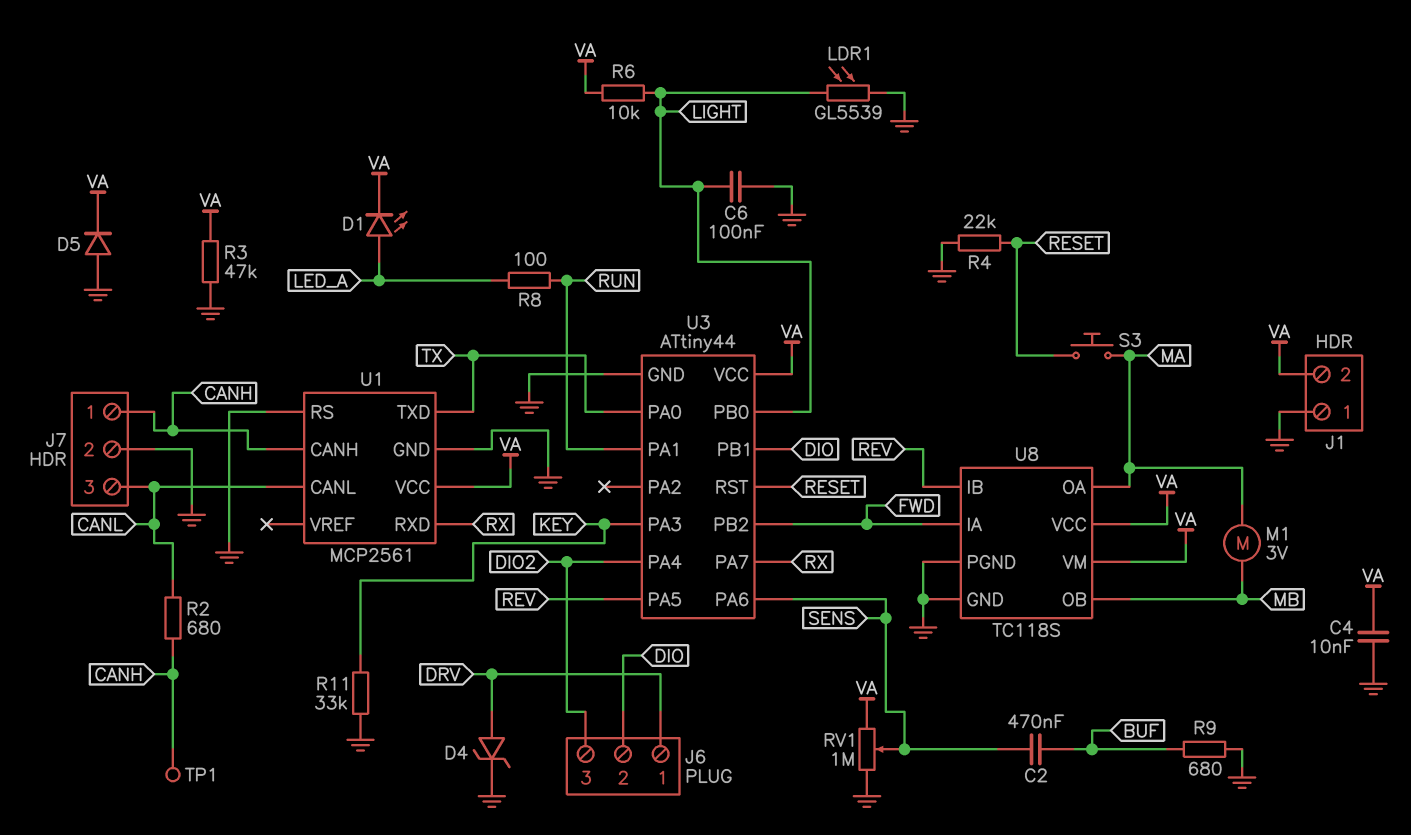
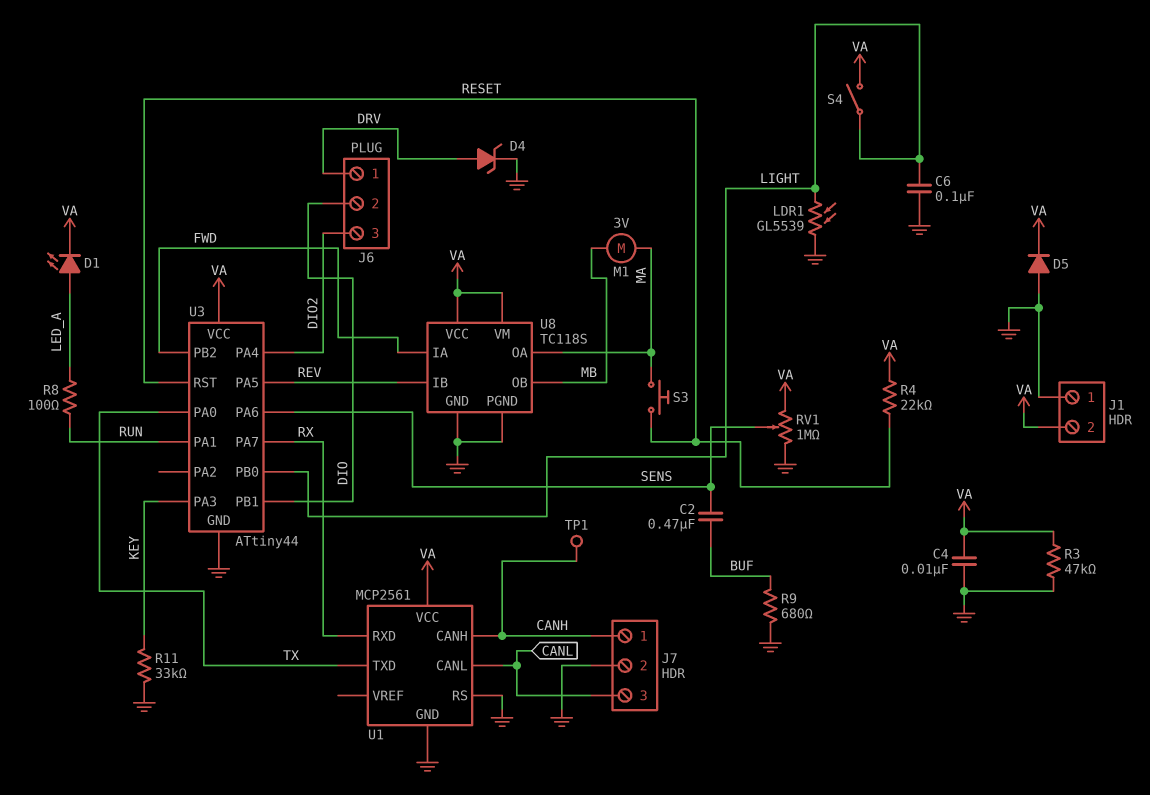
R2: 680 (CANH, CANL) -> none
R4: 22k (GND, RESET) -> 22k (RESET, VA)
R6: 10k (LIGHT, VA) -> none
S4: none -> switch (LIGHT, VA)

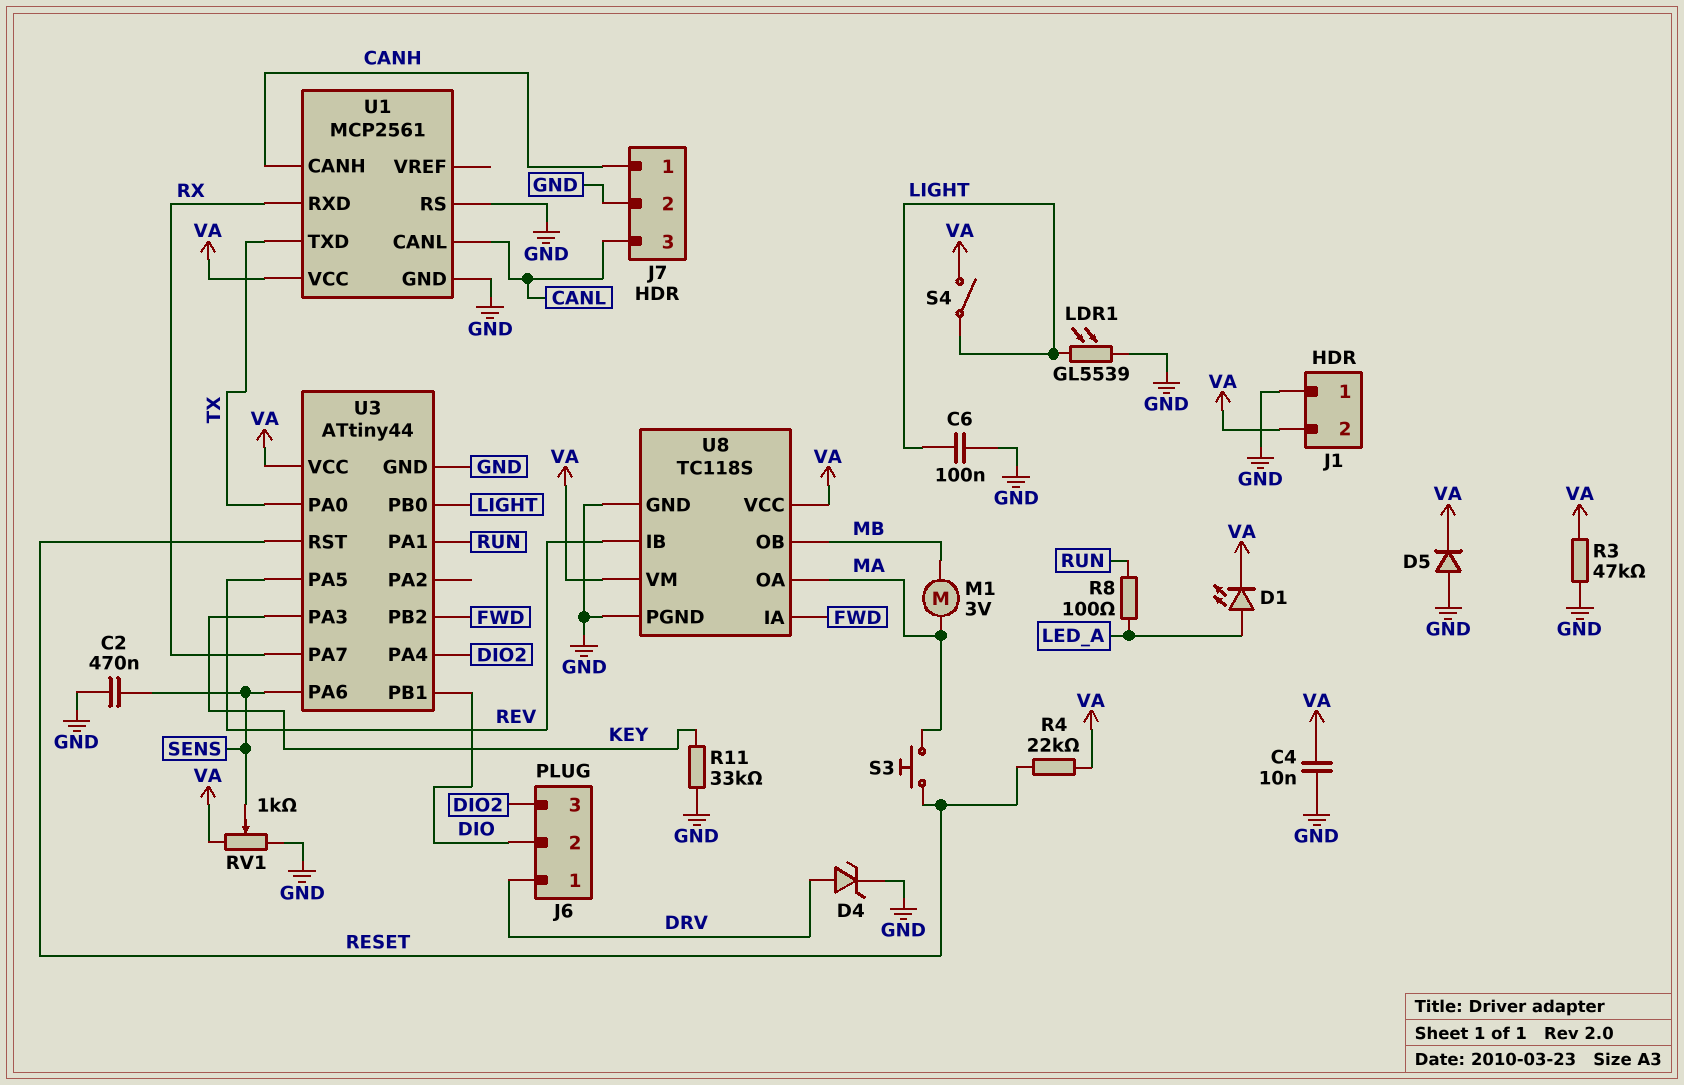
C2: 470nF (BUF, SENS) -> 470nF (GND, SENS)
R9: 680 (BUF, GND) -> none
RV1: 1M (GND, VA, wiper SENS) -> 1k (GND, VA, wiper SENS)
TP1: test point (CANH) -> none

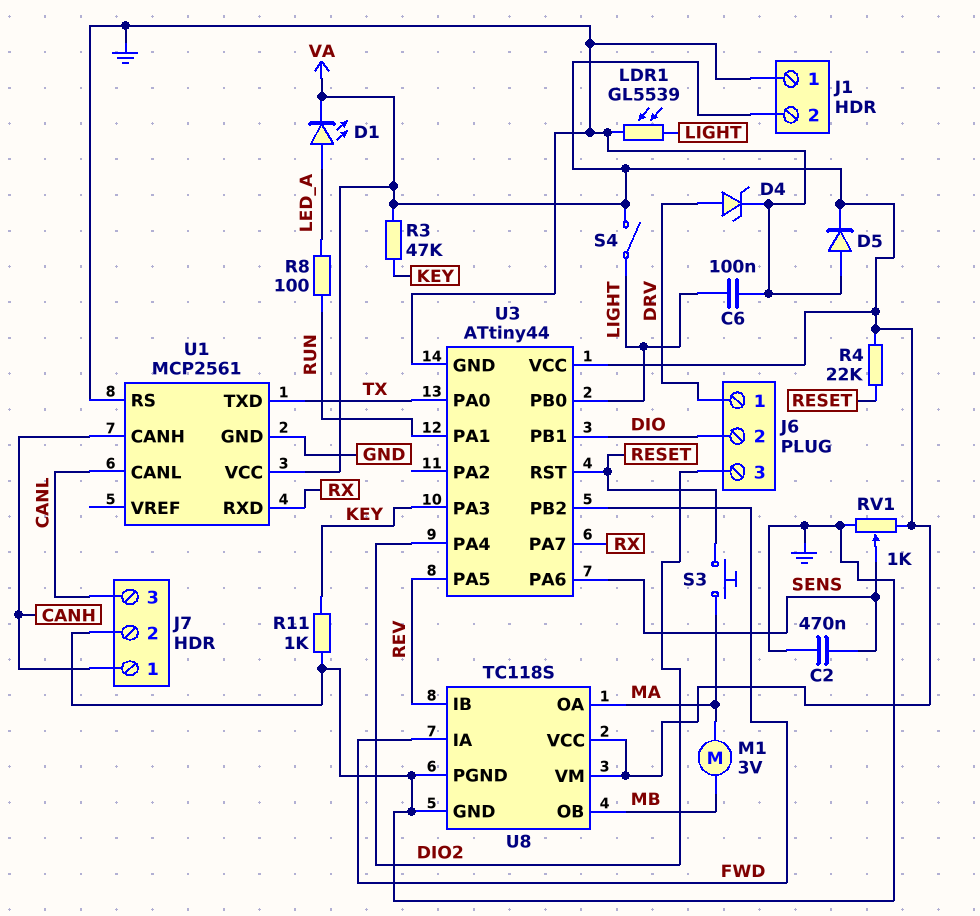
C4: 10nF (GND, VA) -> none
R3: 47k (GND, VA) -> 47k (KEY, VA)
R11: 33k (GND, KEY) -> 1k (GND, KEY)

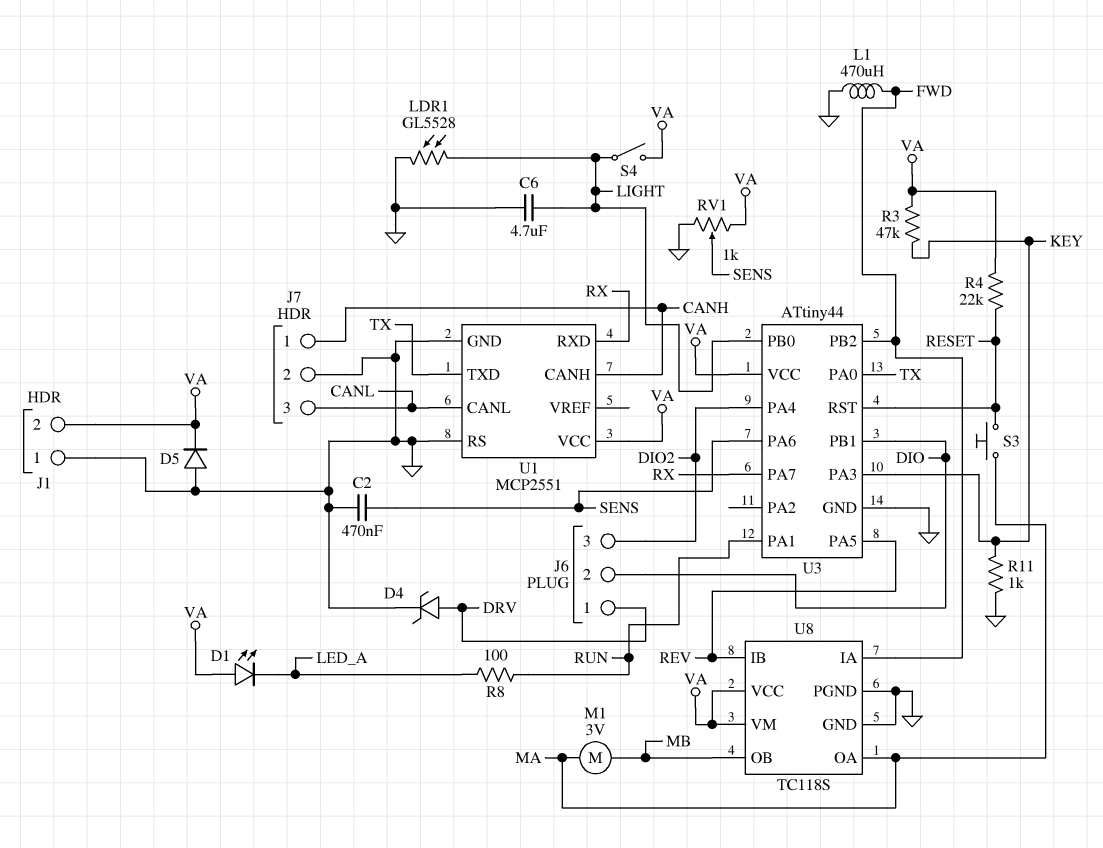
C6: 100nF (GND, LIGHT) -> 4.7uF (GND, LIGHT)
D1: LED (A LED_A, K VA) -> LED (A VA, K LED_A)
L1: none -> 470uH (FWD, GND)
LDR1: GL5539 (GND, LIGHT) -> GL5528 (GND, LIGHT)
U1: MCP2561 -> MCP2551

